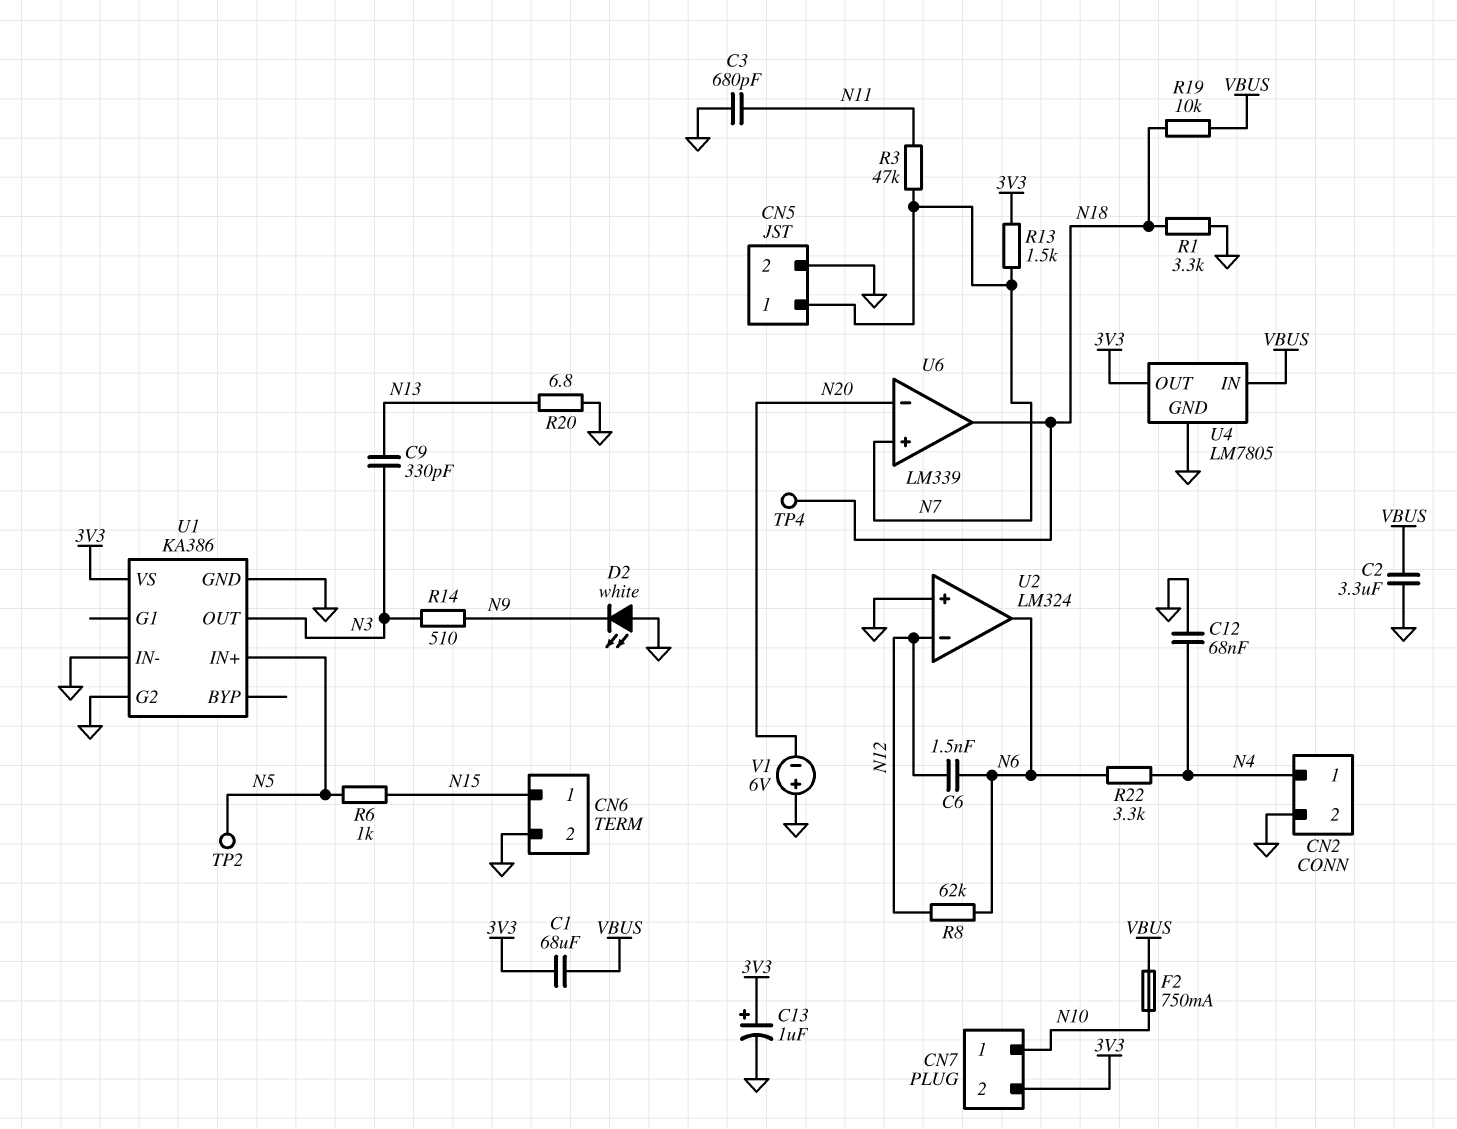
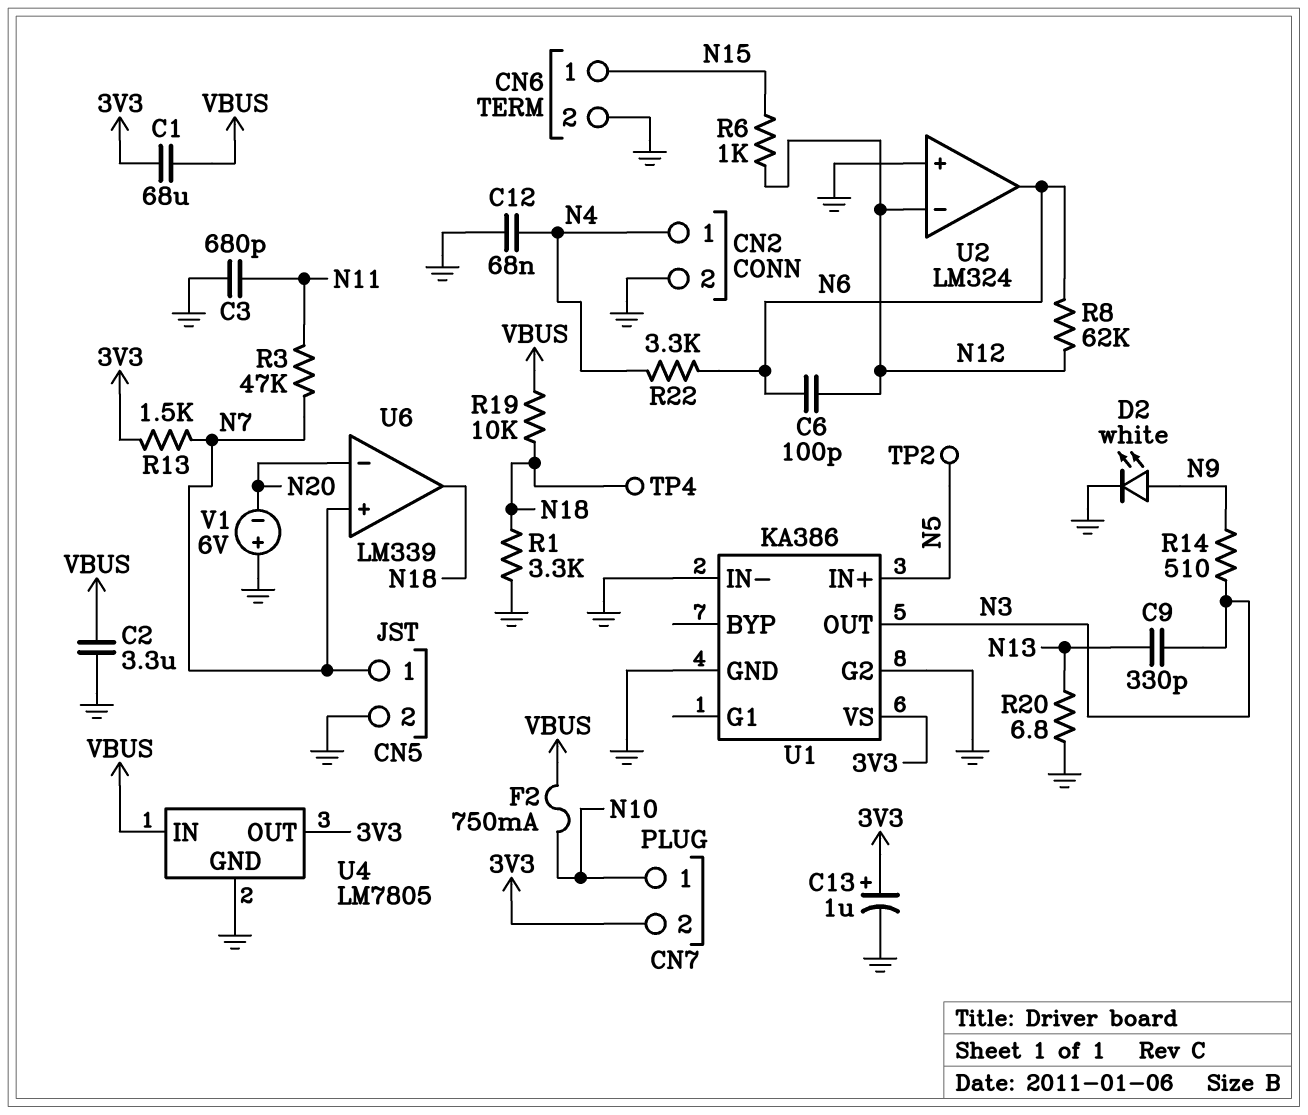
C6: 1.5nF (N6, N12) -> 100pF (N6, N12)
D2: LED white (A GND, K N9) -> LED white (A N9, K GND)
R6: 1k (N5, N15) -> 1k (N12, N15)

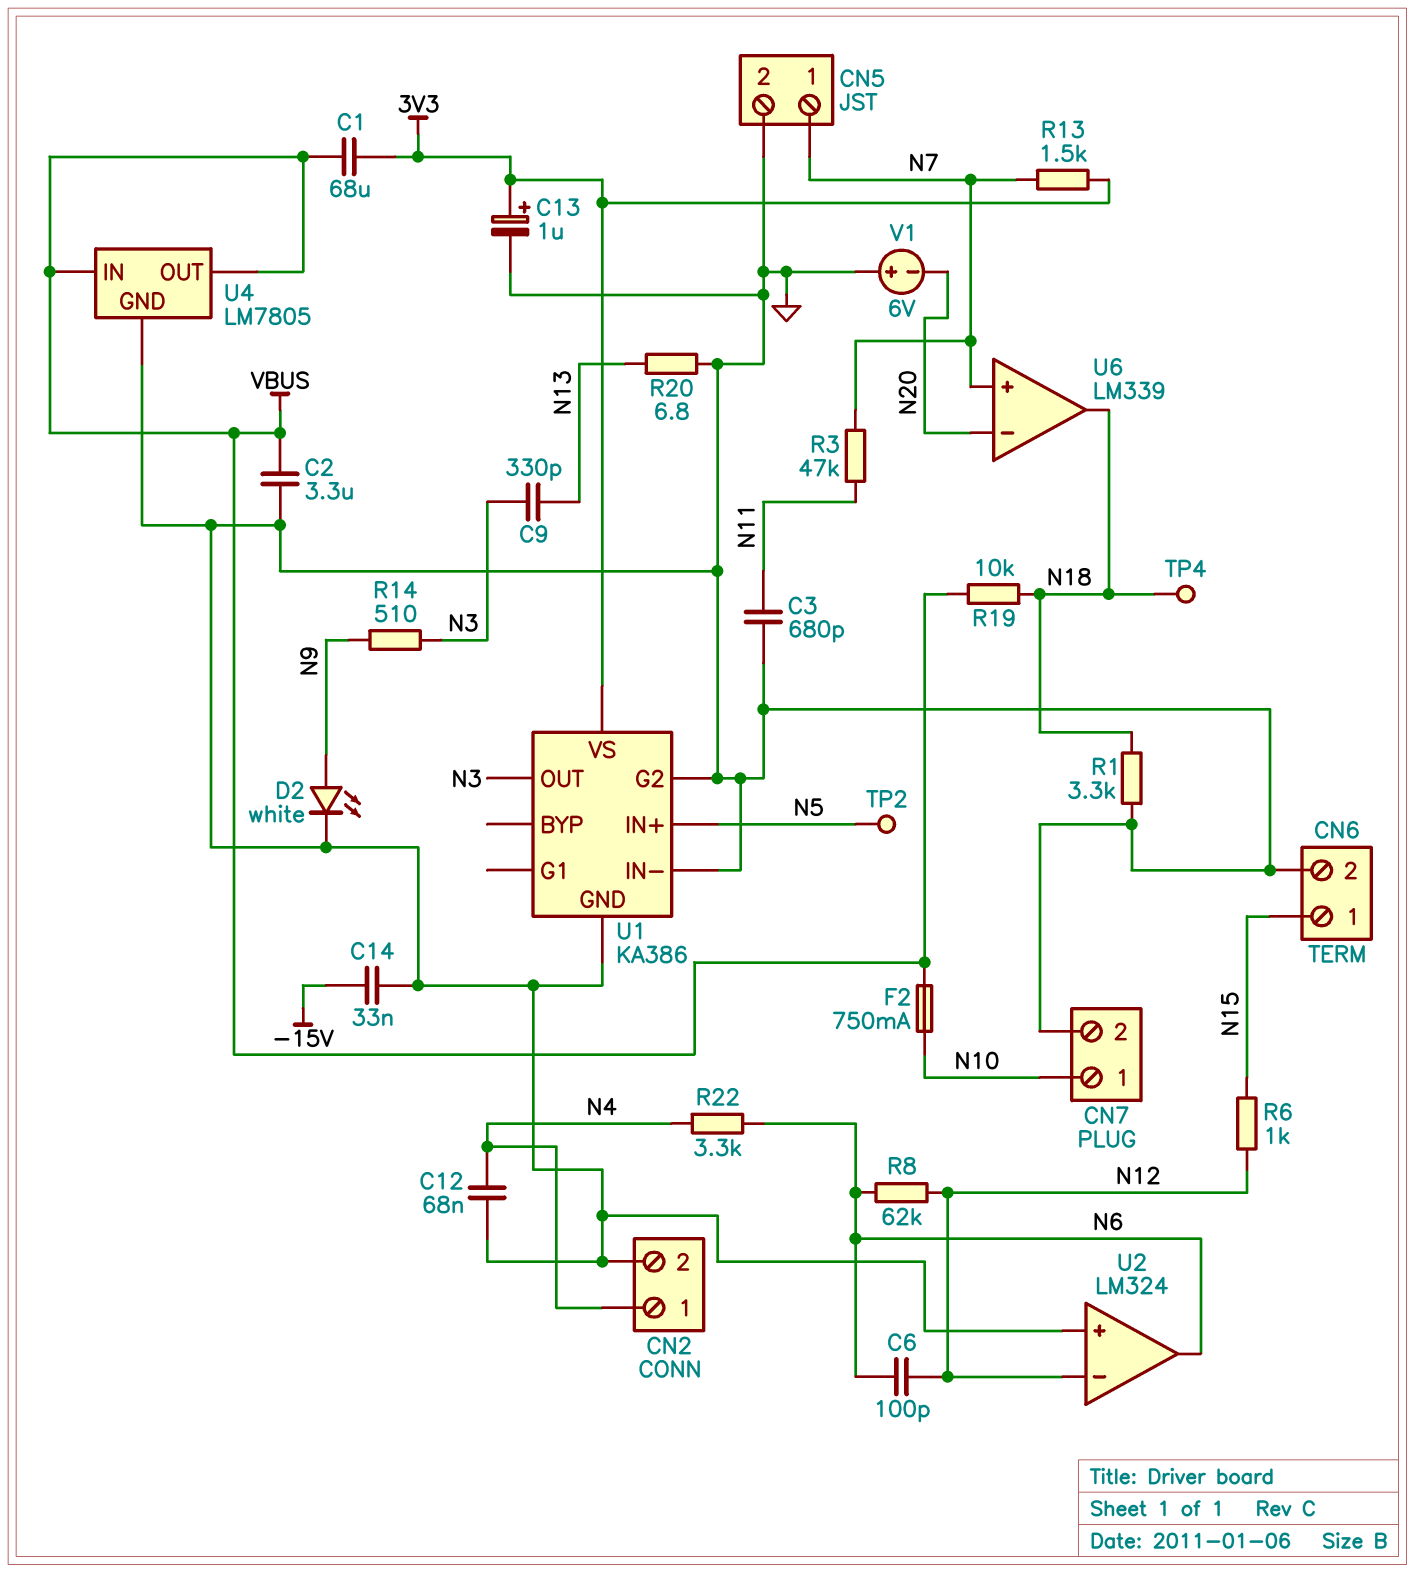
C14: none -> 33nF (-15V, GND)
CN7 pin 2: 3V3 -> GND
U4 pin OUT: 3V3 -> VBUS

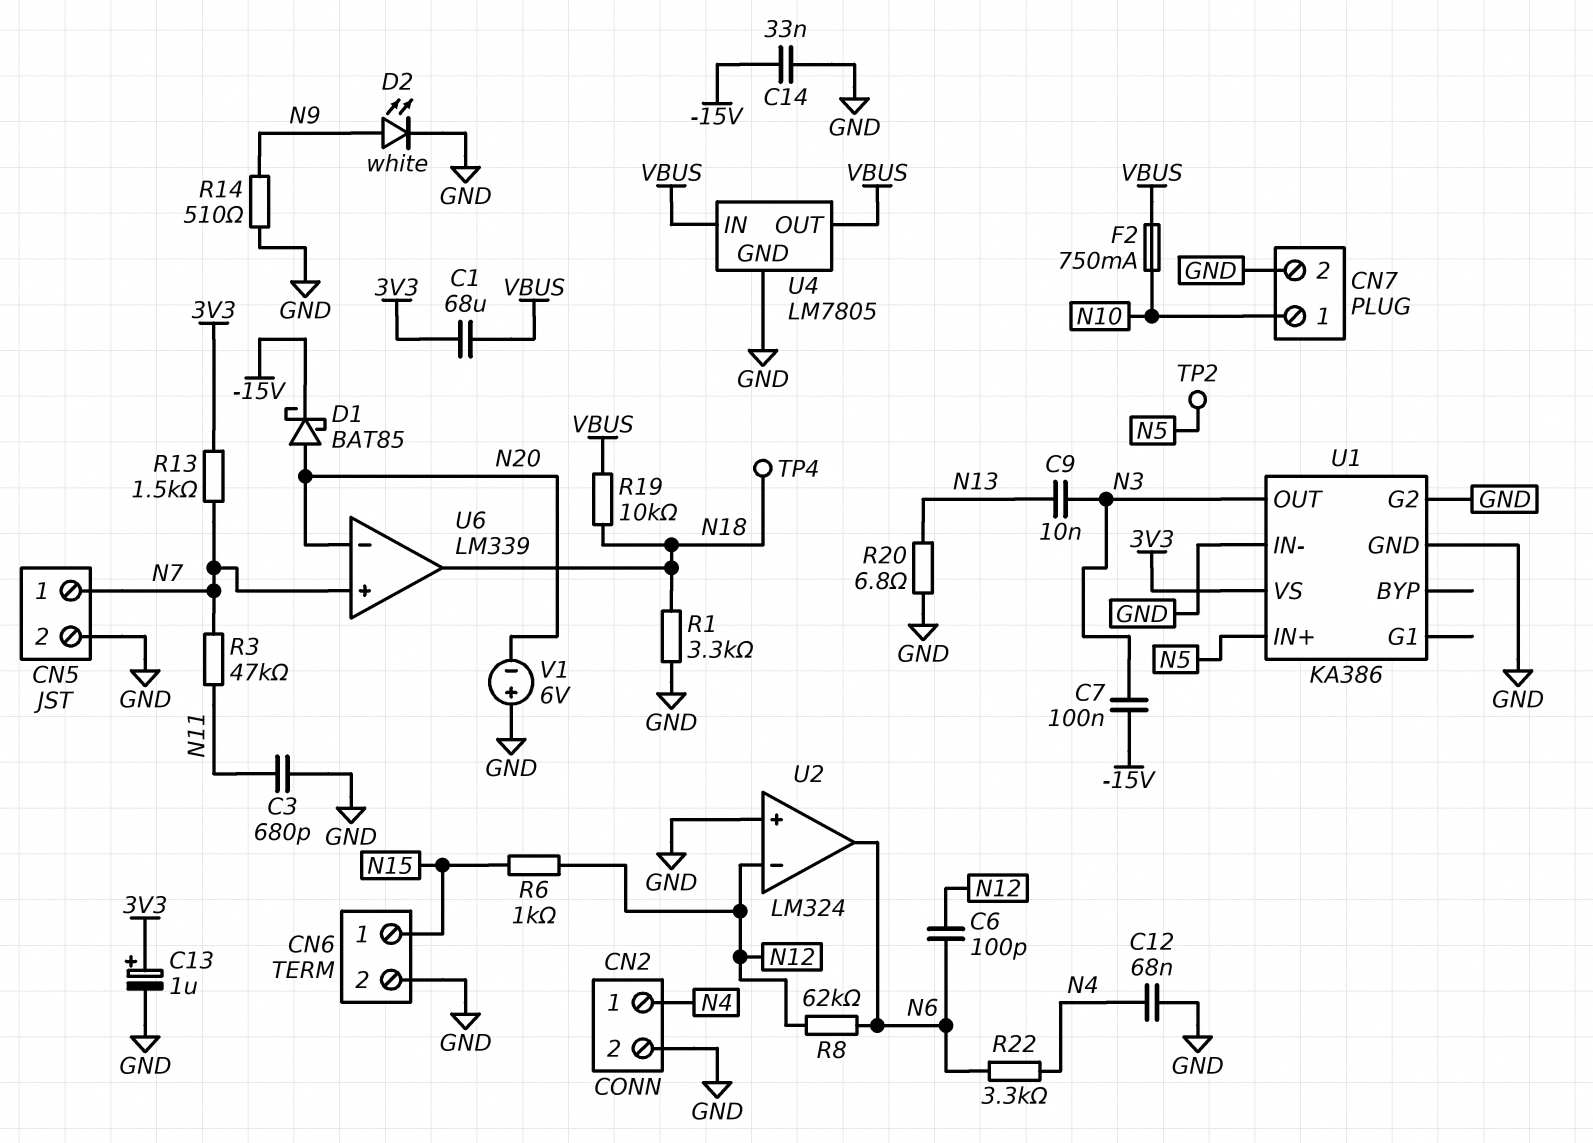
C2: 3.3uF (GND, VBUS) -> none
C7: none -> 100nF (-15V, N3)
C9: 330pF (N3, N13) -> 10nF (N3, N13)
D1: none -> schottky BAT85 (A N20, K -15V)
R14: 510 (N3, N9) -> 510 (GND, N9)

